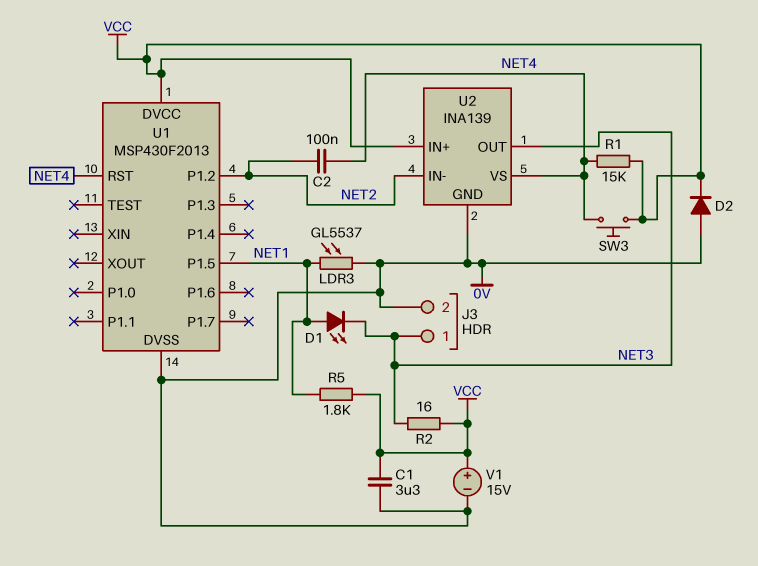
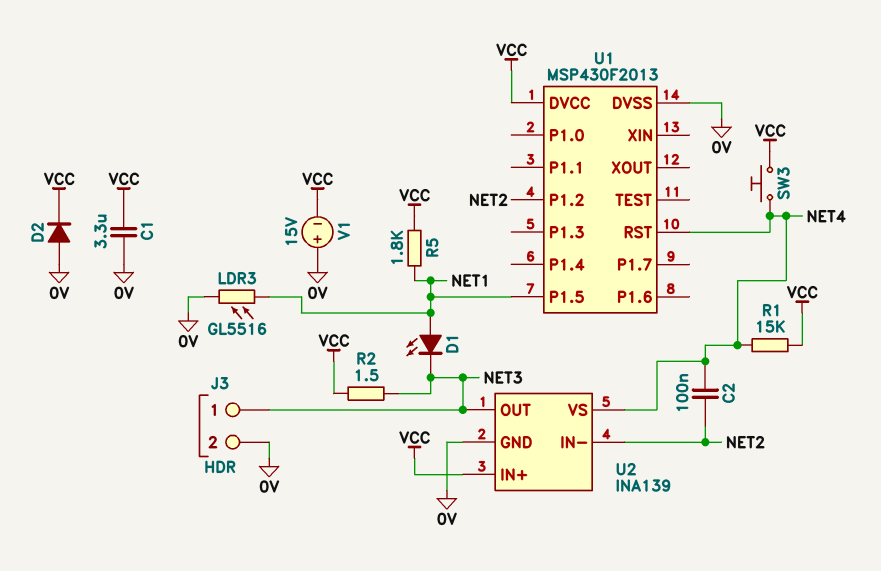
LDR3: GL5537 (0V, NET1) -> GL5516 (0V, NET1)
R2: 16 (NET3, VCC) -> 1.5 (NET3, VCC)
V1: 15V (plus VCC, minus 0V) -> 15V (plus 0V, minus VCC)

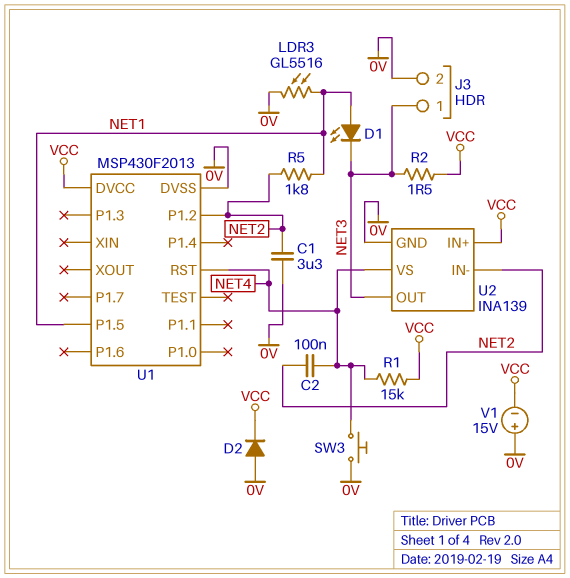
C1: 3.3uF (0V, VCC) -> 3.3uF (0V, NET2)
R5: 1.8k (NET1, VCC) -> 1.8k (NET1, NET2)
SW3: button (NET4, VCC) -> button (0V, NET4)

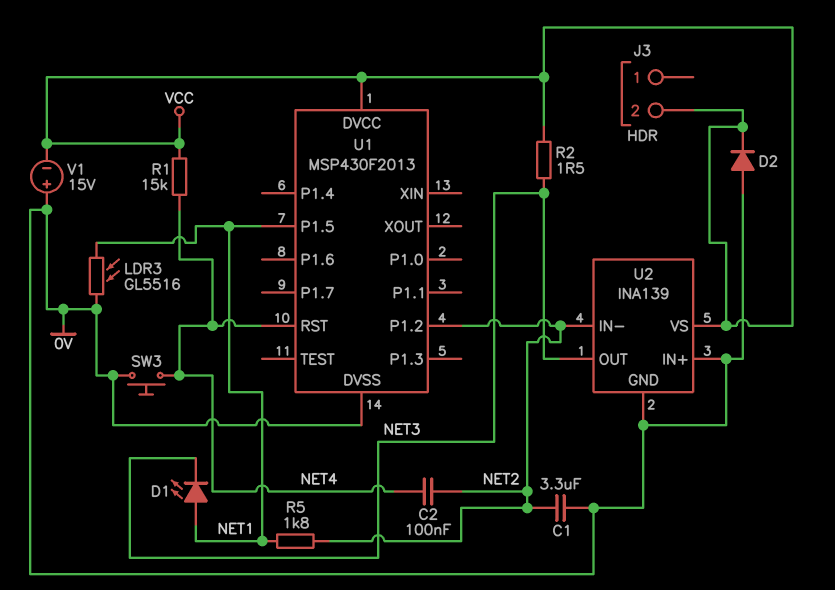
J3 pin 1: NET3 -> none
J3 pin 2: 0V -> VCC
U2 pin IN+: VCC -> 0V
U2 pin VS: NET4 -> VCC

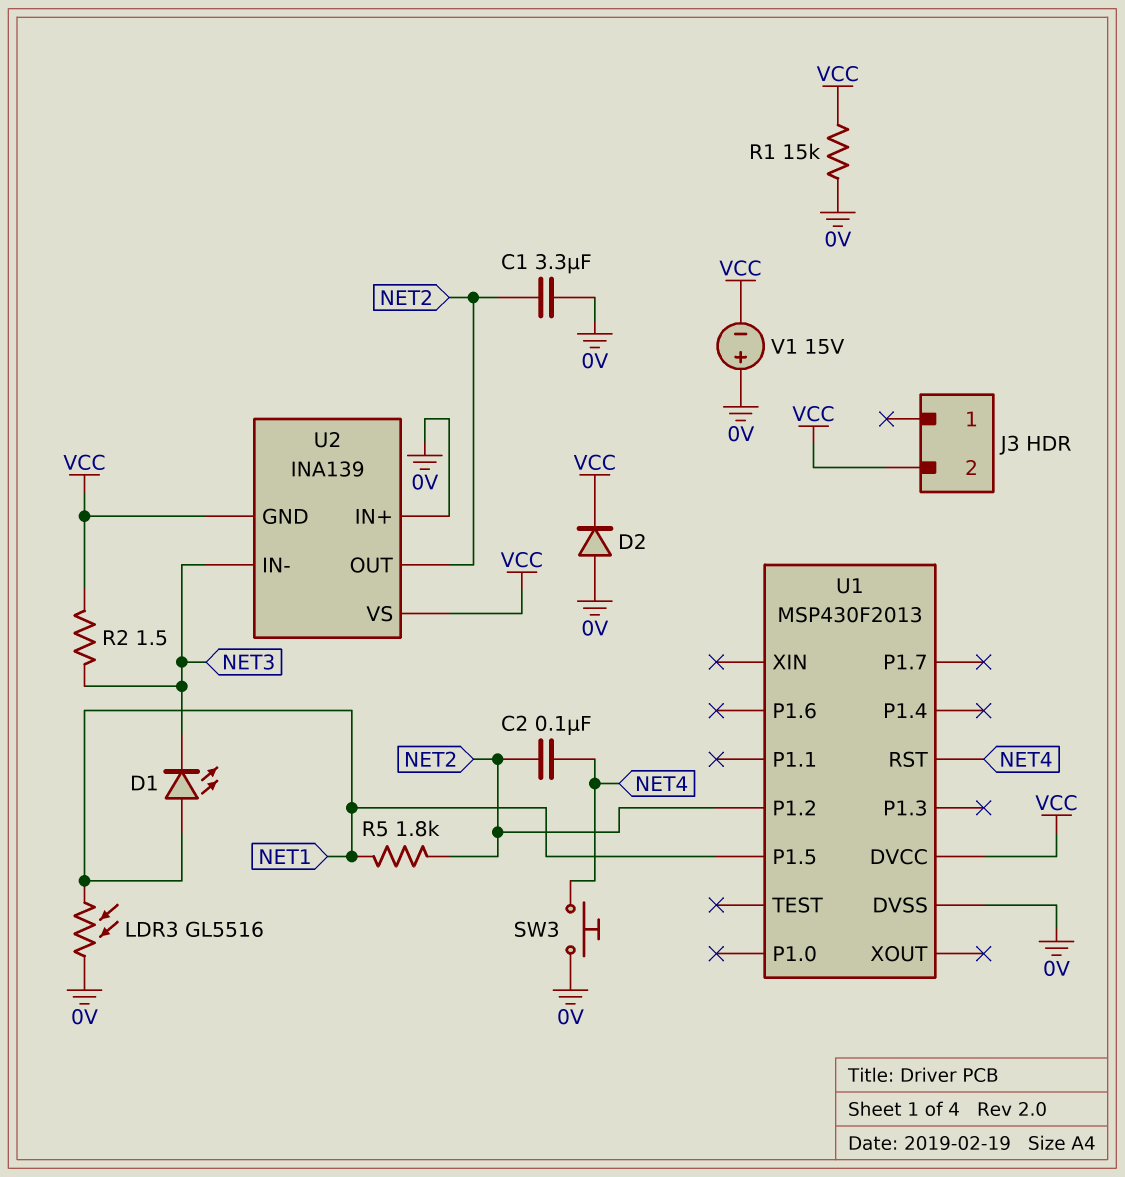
R1: 15k (NET4, VCC) -> 15k (0V, VCC)
U2 pin GND: 0V -> VCC
U2 pin IN-: NET2 -> NET3
U2 pin OUT: NET3 -> NET2

